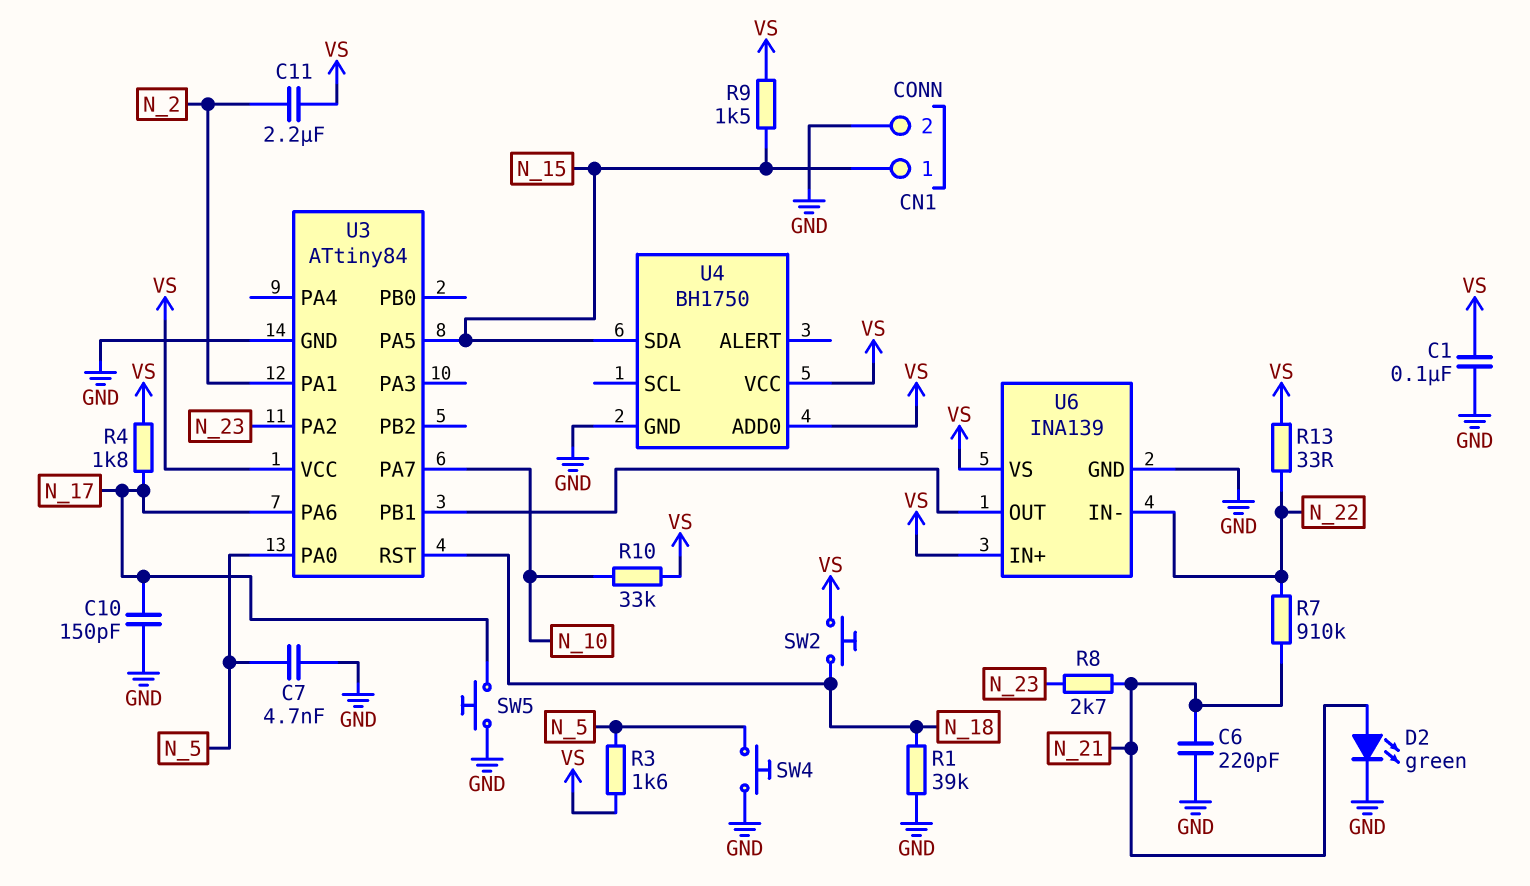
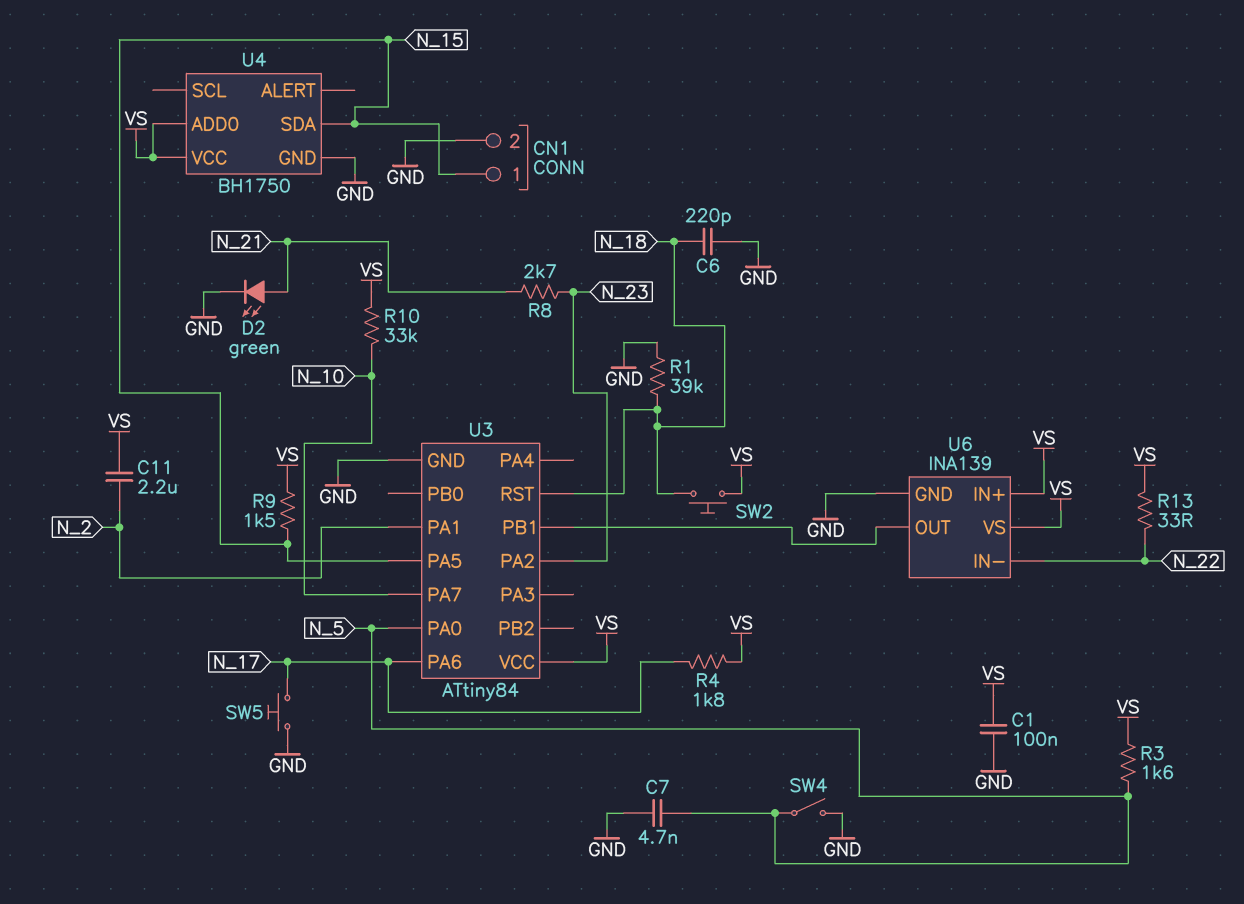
C6: 220pF (GND, N_21) -> 220pF (GND, N_18)
C10: 150pF (GND, N_17) -> none
R7: 910k (N_21, N_22) -> none
SW4: button (GND, N_5) -> switch (GND, N_5)

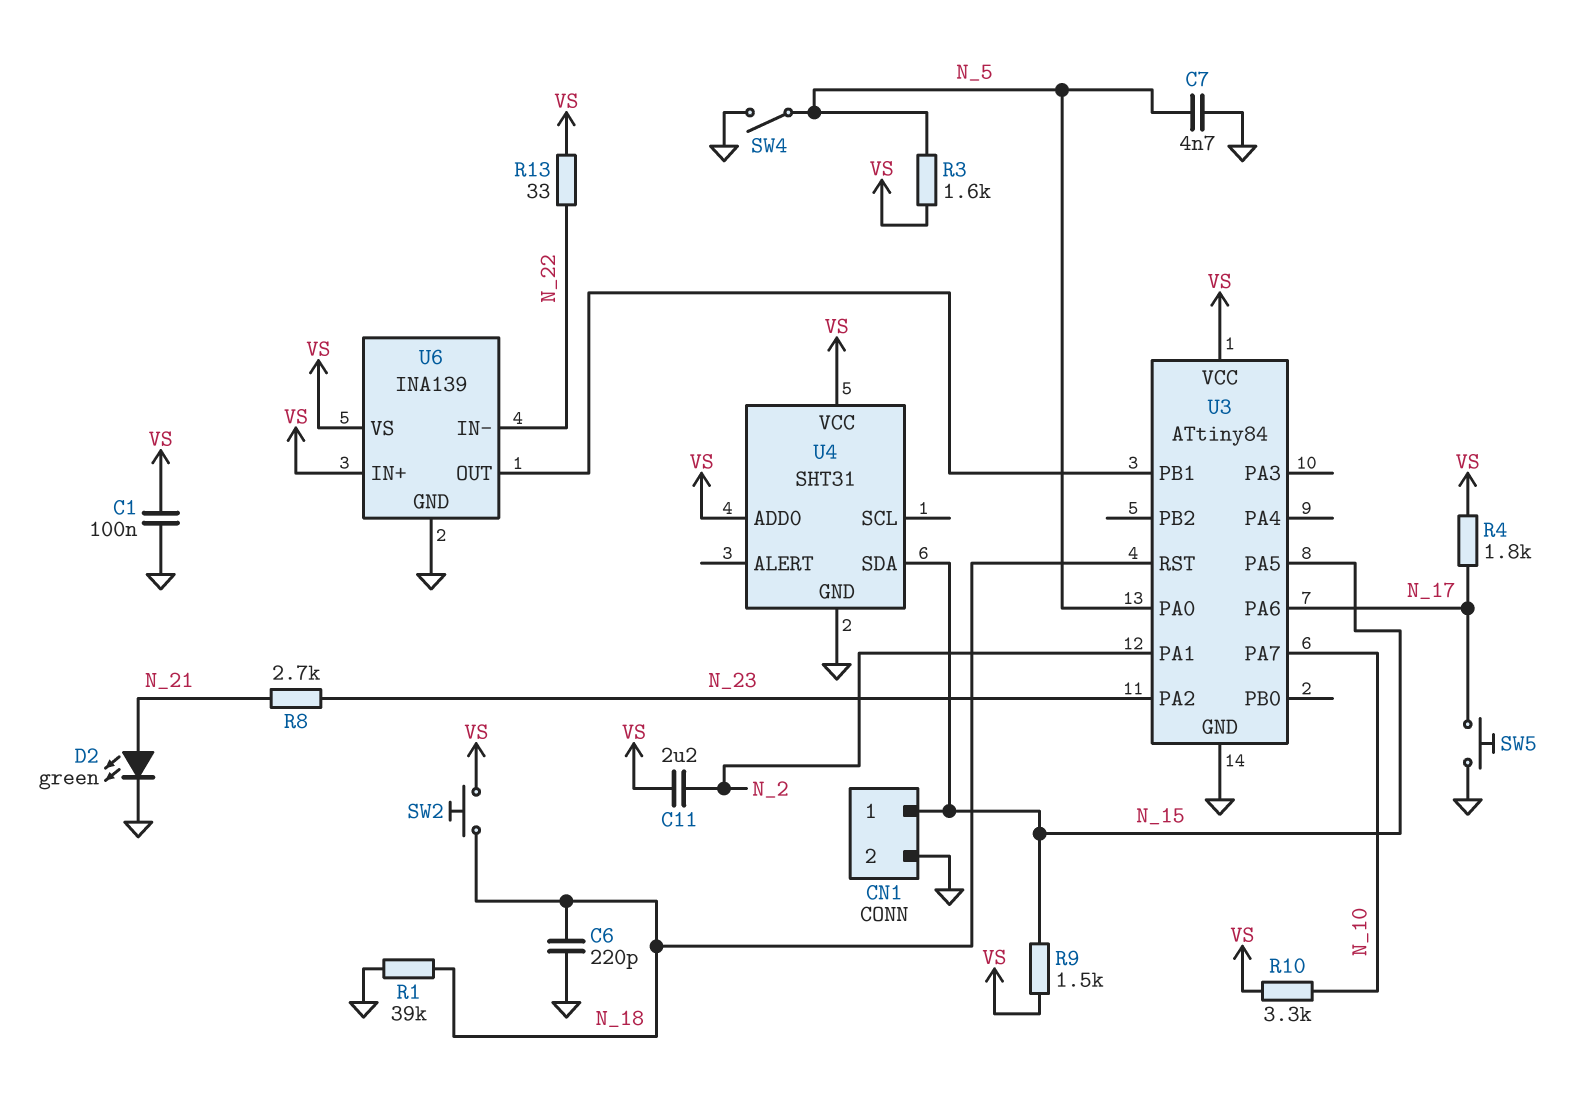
R10: 33k (N_10, VS) -> 3.3k (N_10, VS)
U4: BH1750 -> SHT31

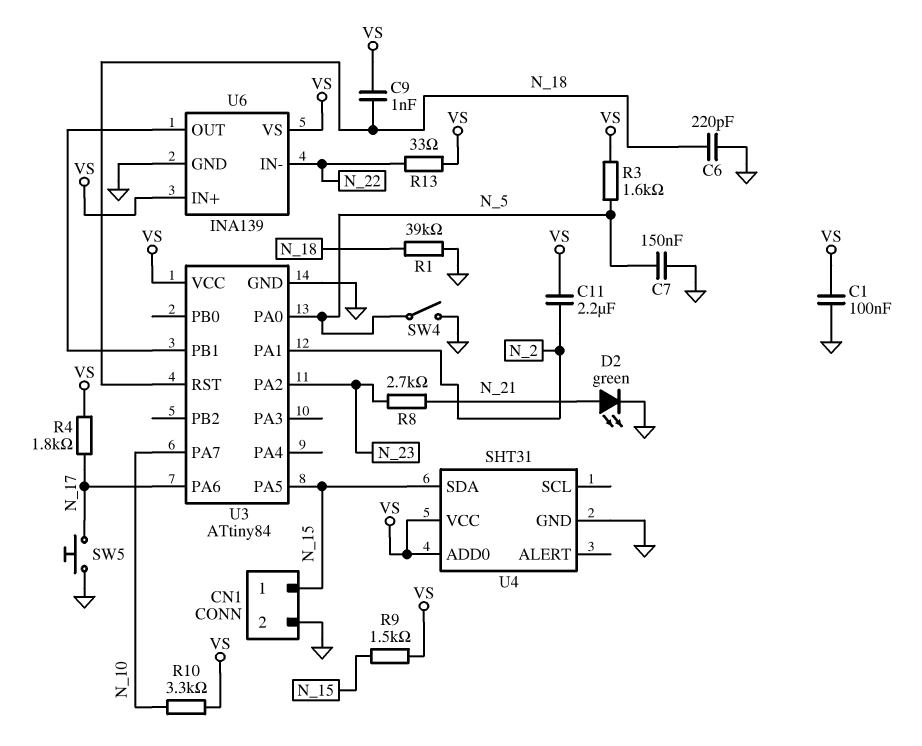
C7: 4.7nF (GND, N_5) -> 150nF (GND, N_5)
C9: none -> 1nF (N_18, VS)
SW2: button (N_18, VS) -> none

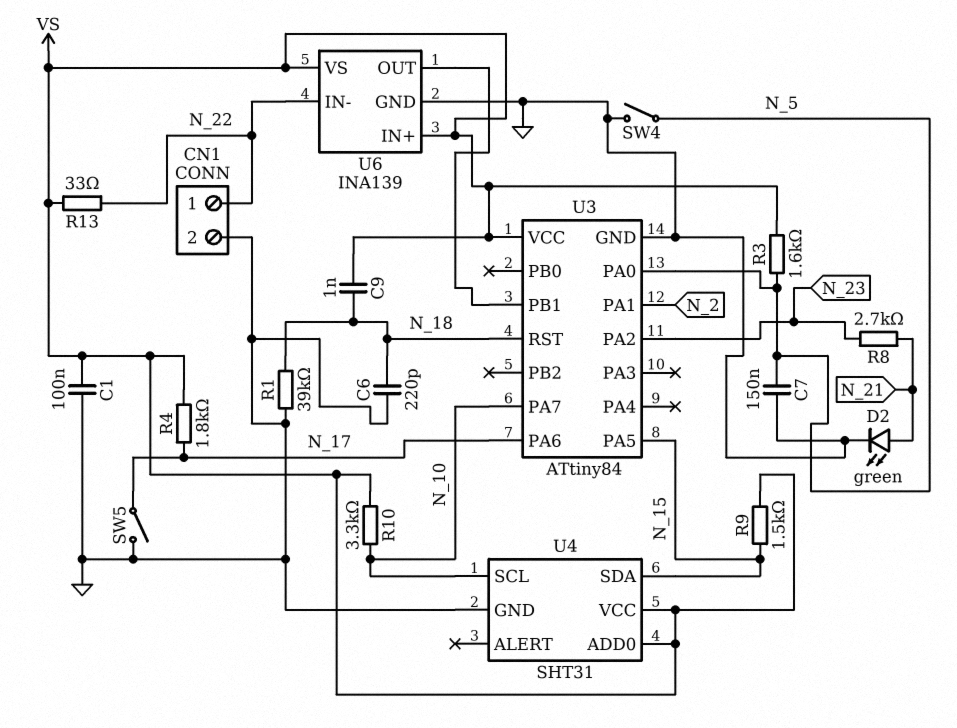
C11: 2.2uF (N_2, VS) -> none
CN1 pin 1: N_15 -> N_22
SW5: button (GND, N_17) -> switch (GND, N_17)
U4 pin SCL: none -> N_10

